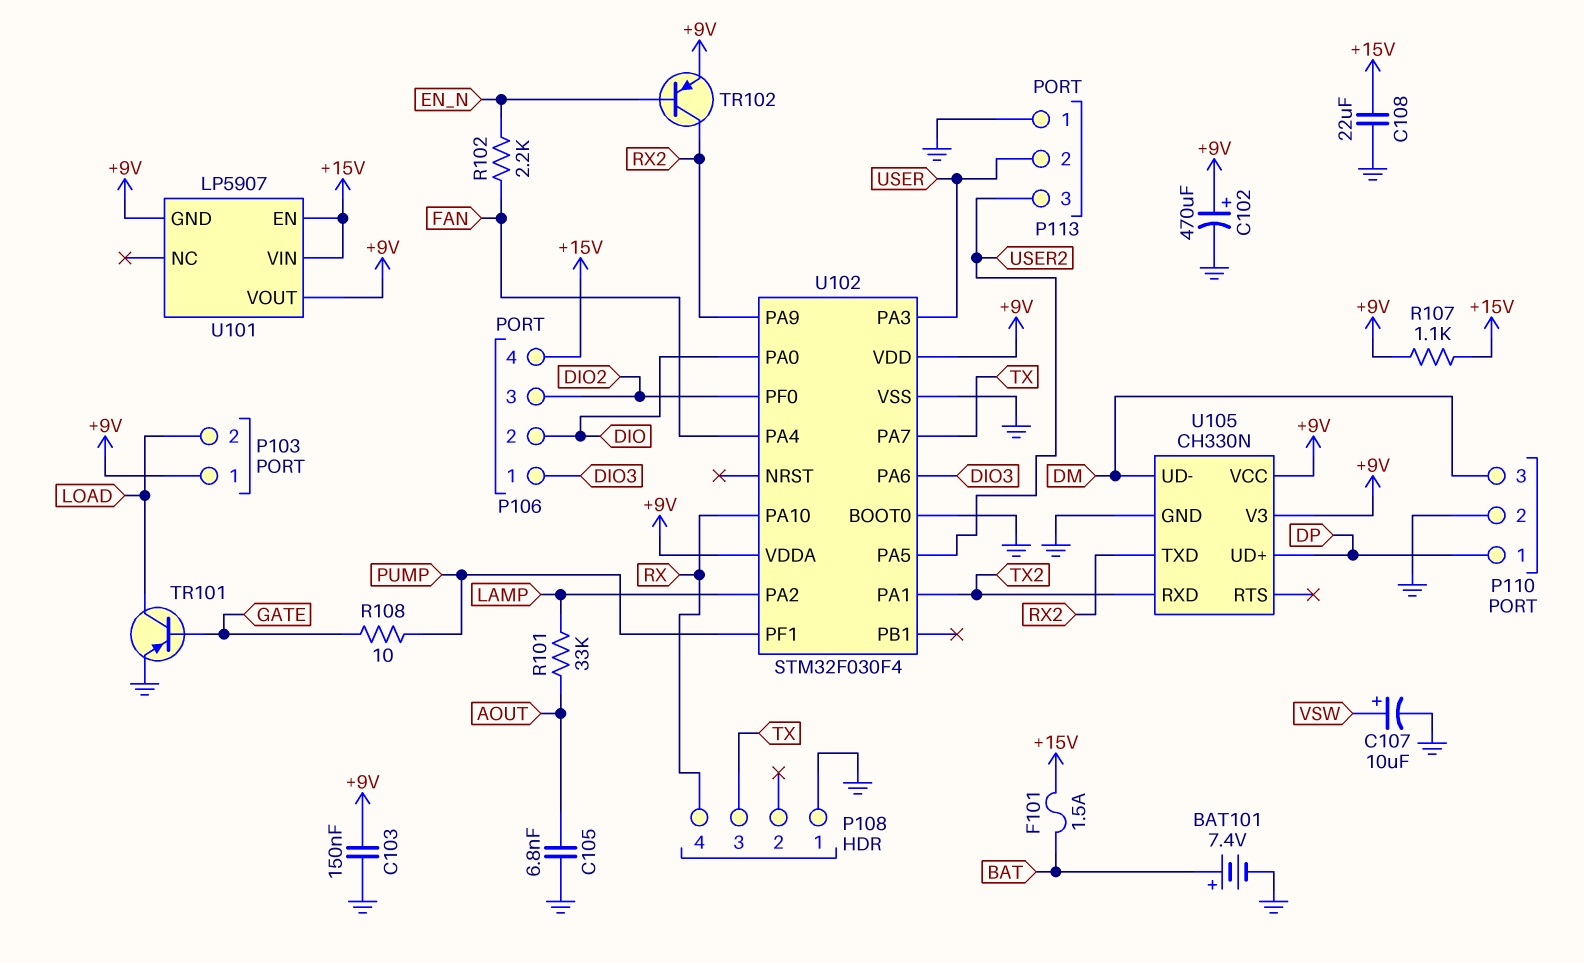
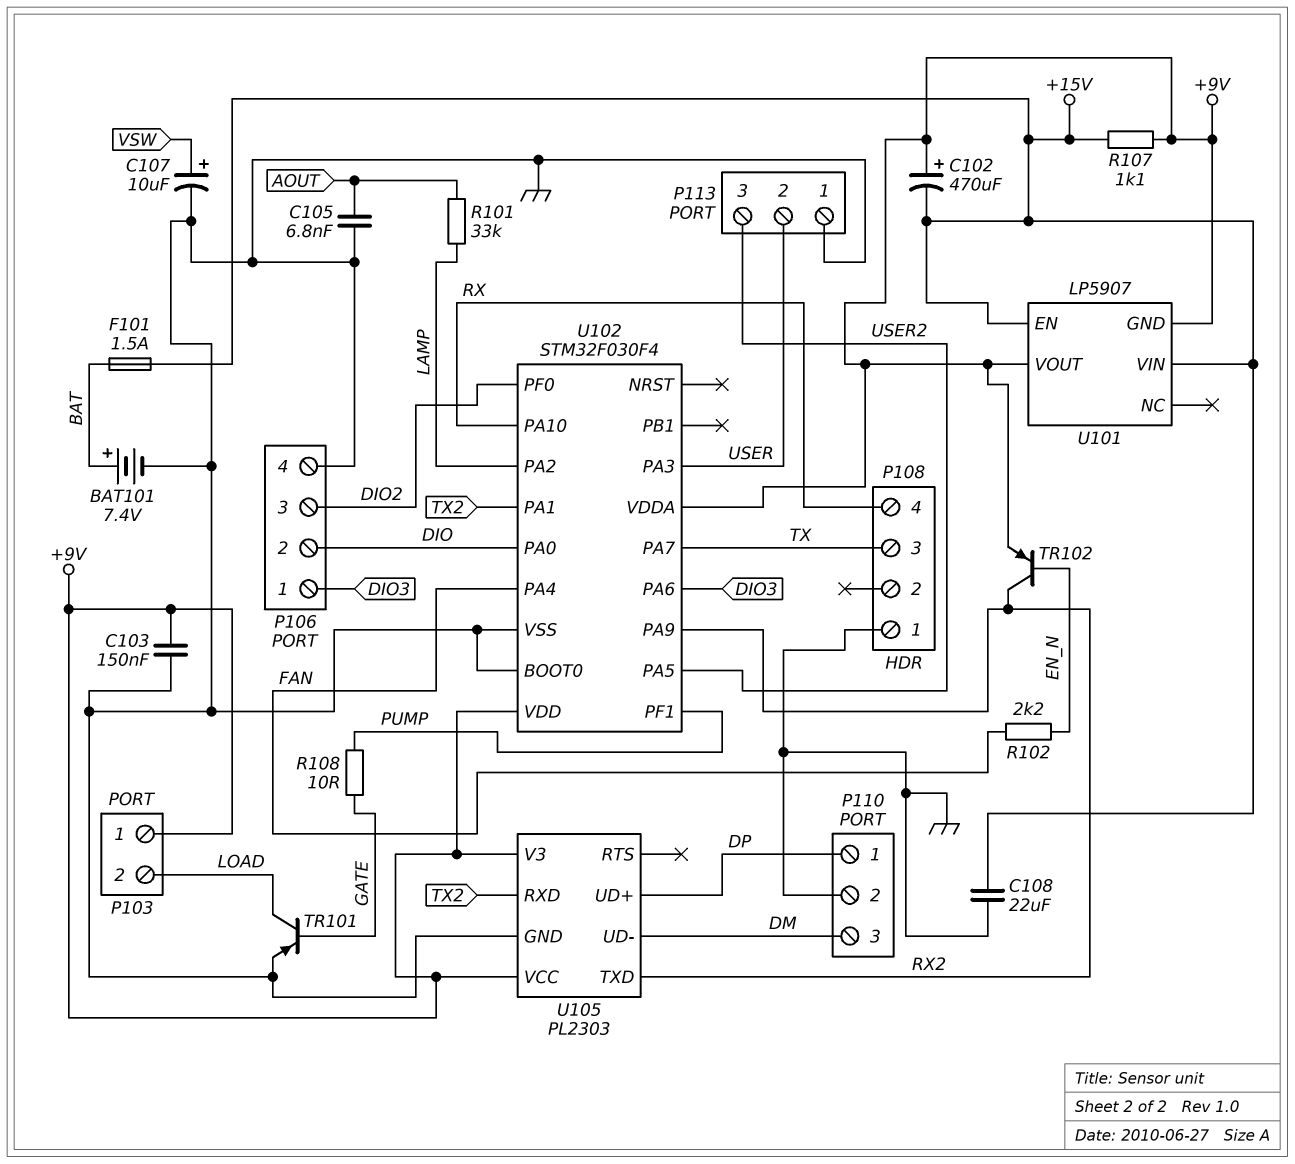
C102: 470uF (plus +9V, minus GND) -> 470uF (plus +9V, minus +15V)
P106 pin 4: +15V -> GND
U105: CH330N -> PL2303

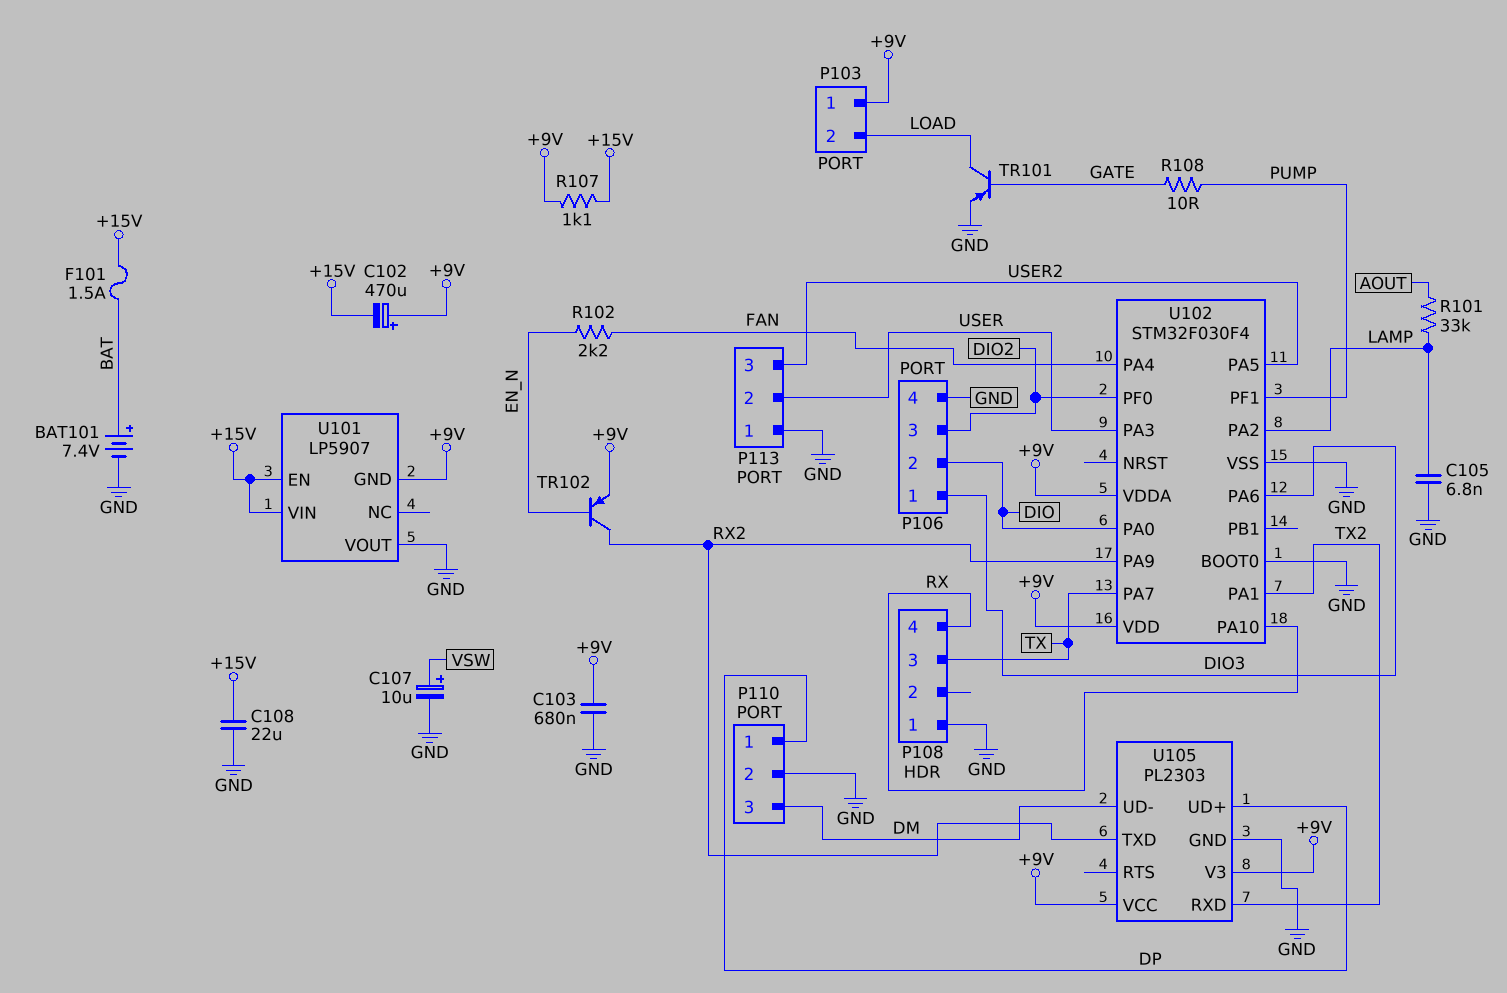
C103: 150nF (+9V, GND) -> 680nF (+9V, GND)
C105: 6.8nF (AOUT, GND) -> 6.8nF (GND, LAMP)
U101 pin VOUT: +9V -> GND

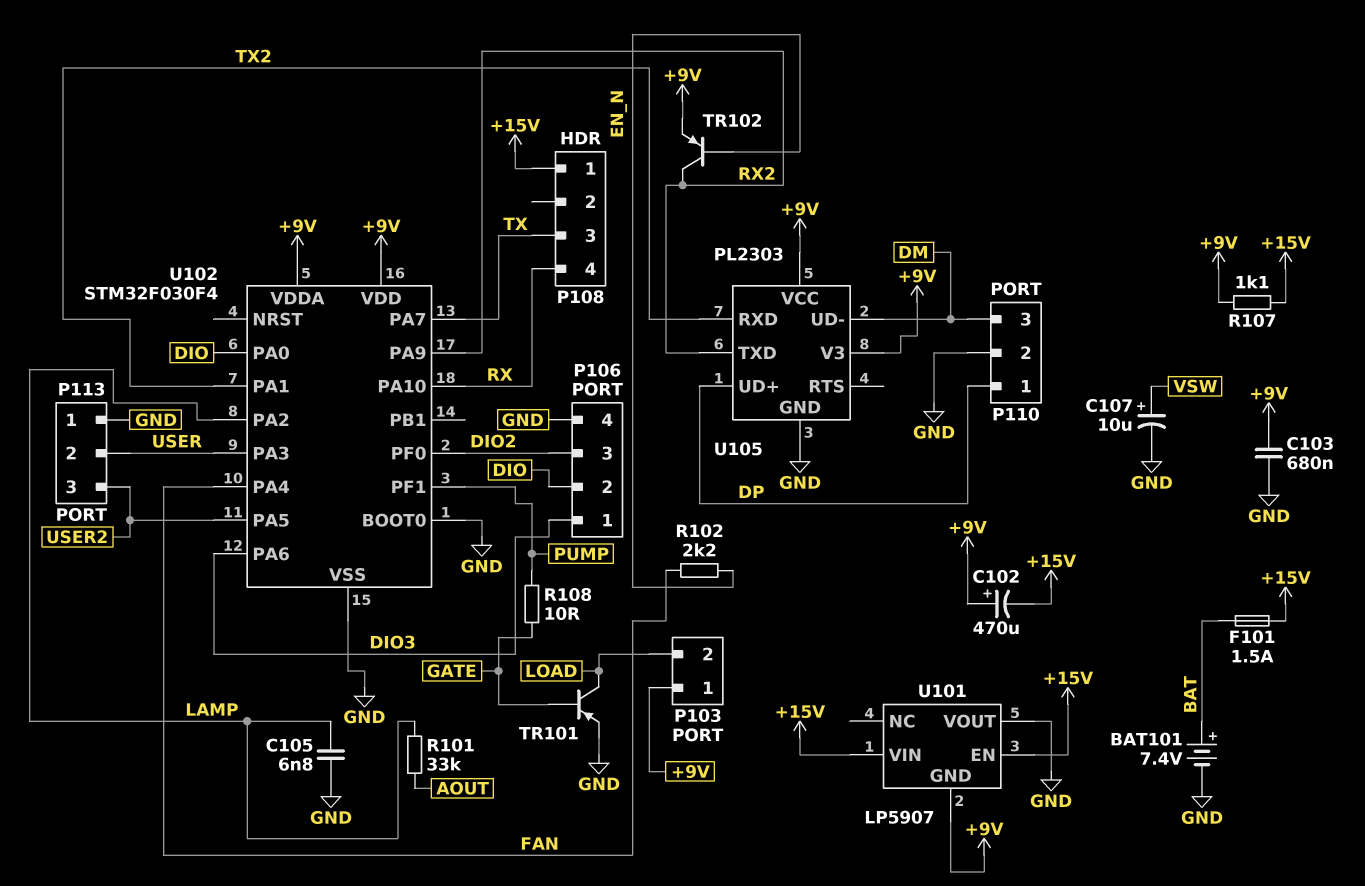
C108: 22uF (+15V, GND) -> none
P108 pin 1: GND -> +15V

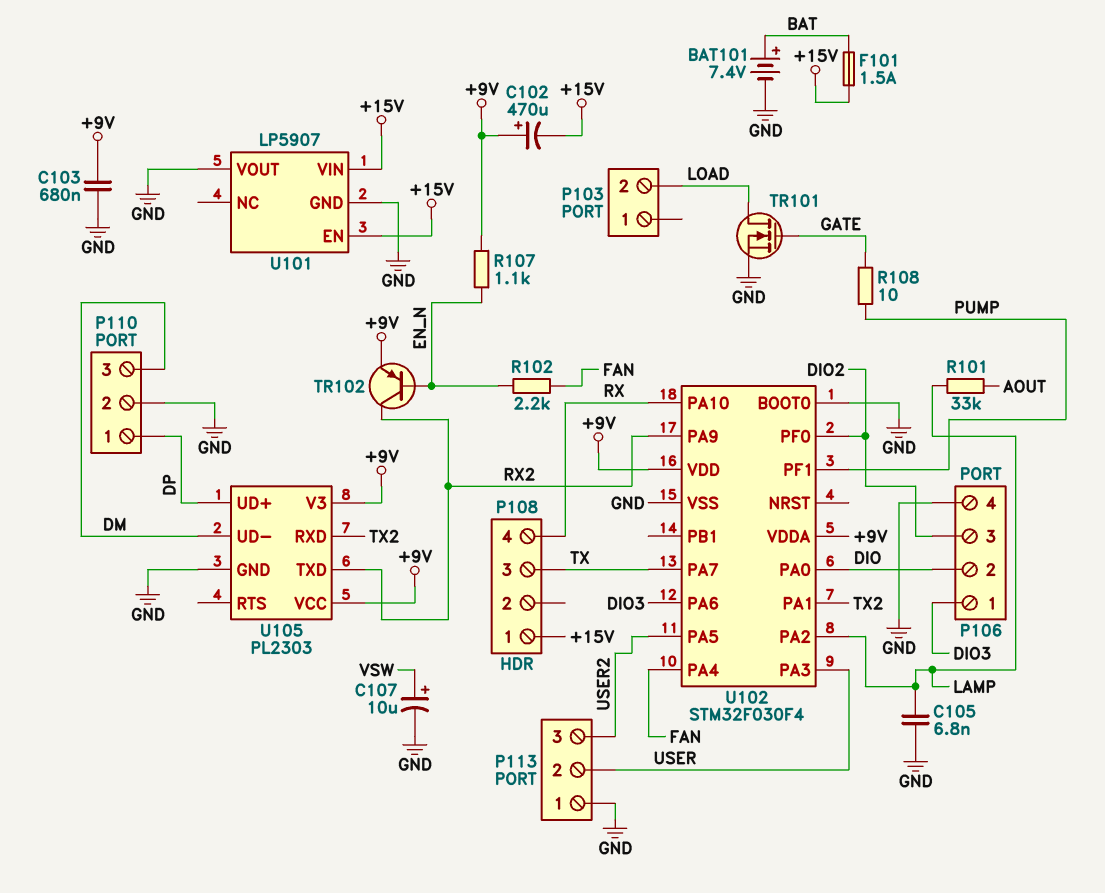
P103 pin 1: +9V -> none
R107: 1.1k (+9V, +15V) -> 1.1k (+9V, EN_N)
TR101: PNP (B GATE, C LOAD, E GND) -> NMOS (G GATE, D LOAD, S GND)
U101 pin GND: +9V -> GND

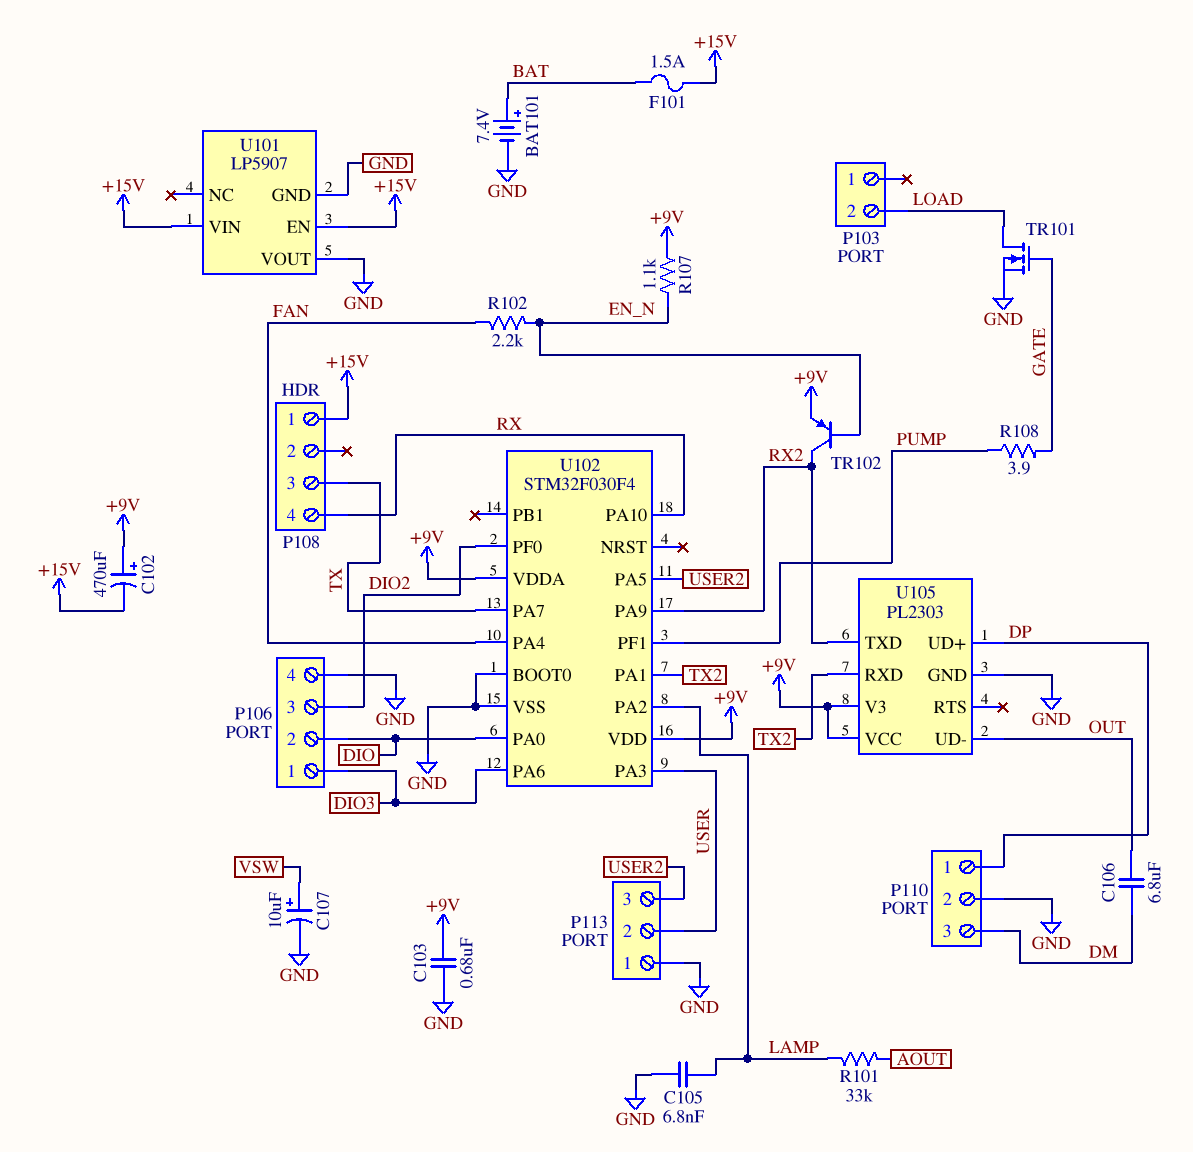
C106: none -> 6.8uF (DM, OUT)
R108: 10 (GATE, PUMP) -> 3.9 (GATE, PUMP)
U105 pin UD-: DM -> OUT

